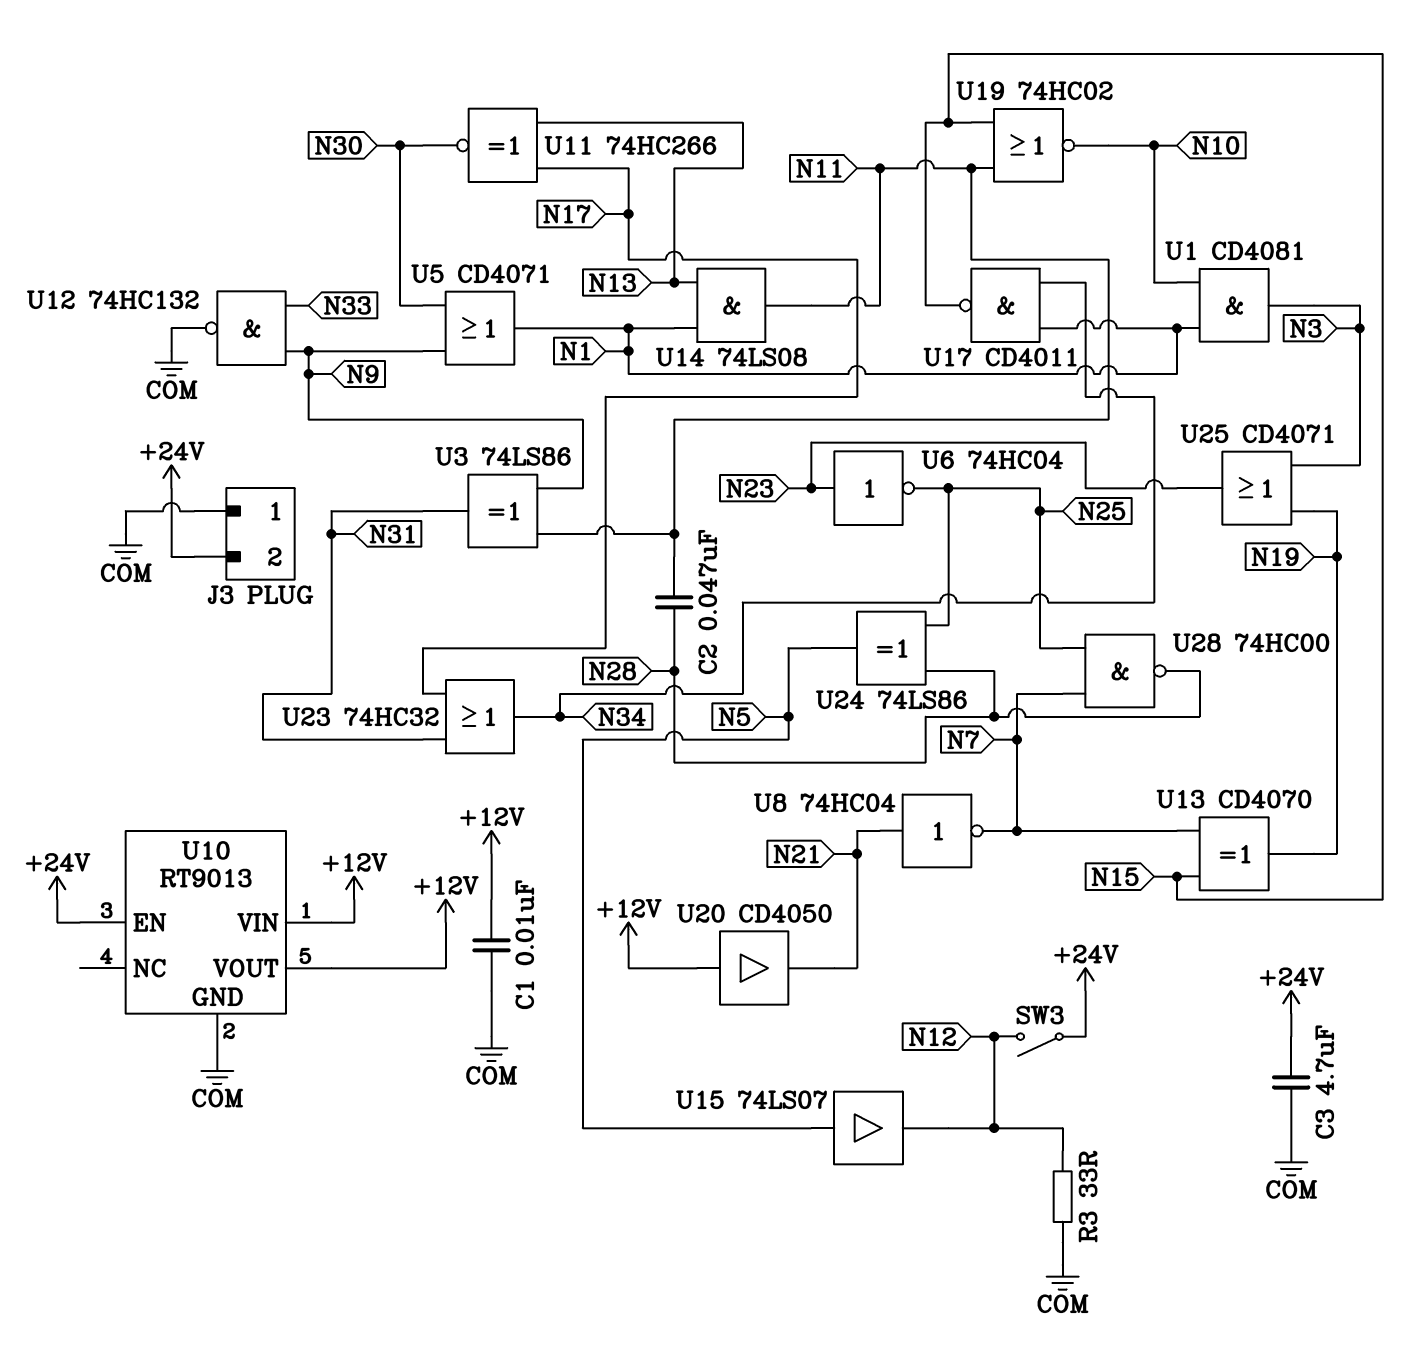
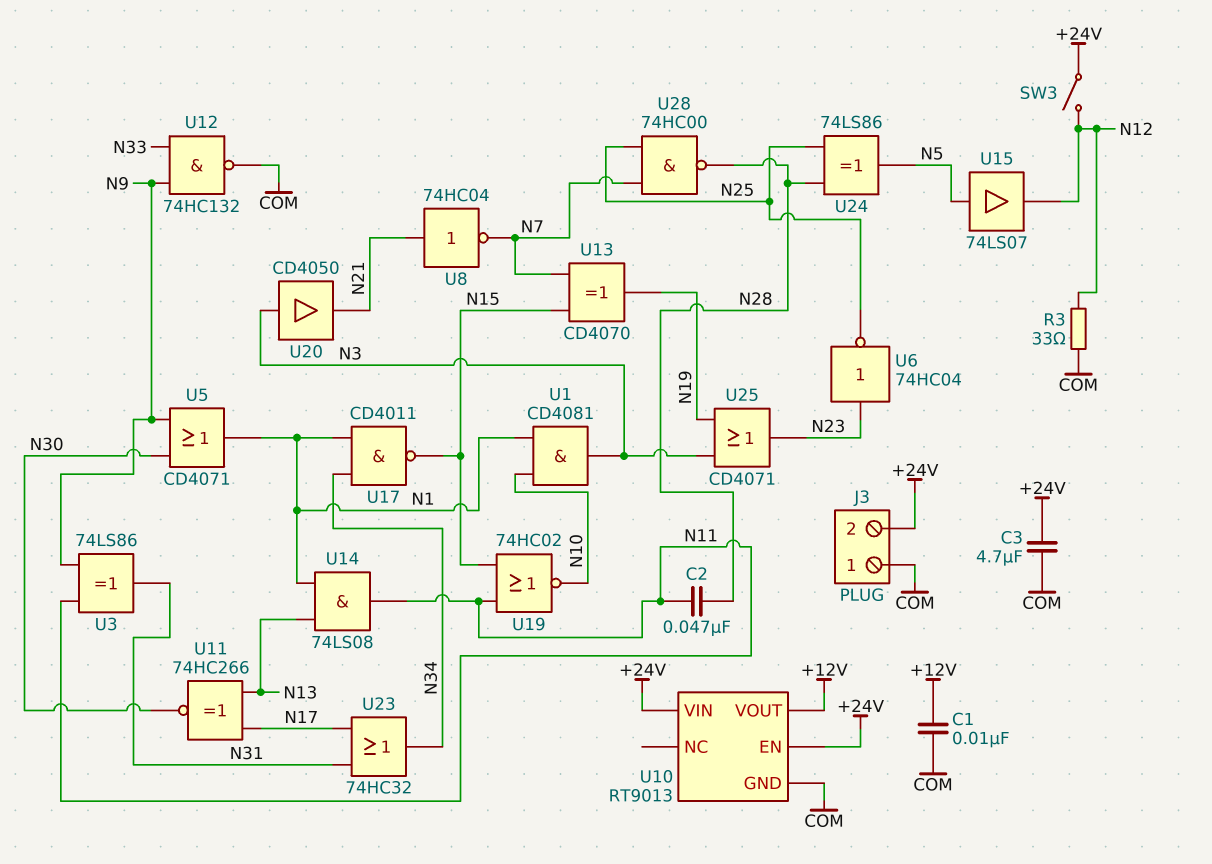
U10 pin VIN: +12V -> +24V
U20: buffer CD4050 (in +12V, out N21) -> buffer CD4050 (in N3, out N21)

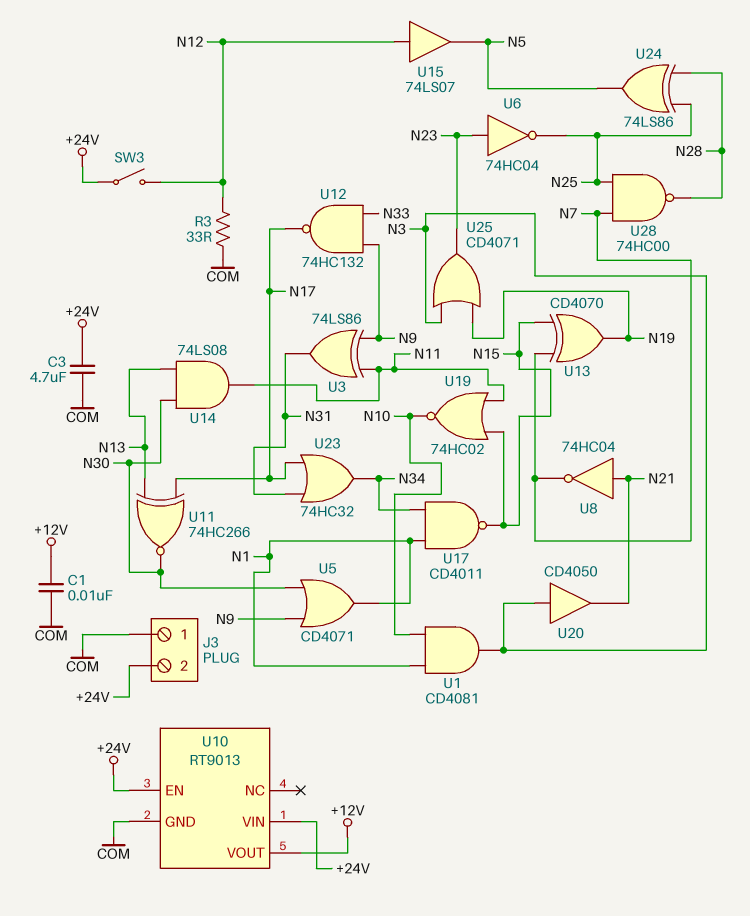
C2: 47nF (N11, N28) -> none
U12: NAND 74HC132 (in N9, in N33, out COM) -> NAND 74HC132 (in N9, in N33, out N17)
U14: AND 74LS08 (in N1, in N13, out N11) -> AND 74LS08 (in N13, in N30, out N11)
U15: buffer 74LS07 (in N5, out N12) -> buffer 74LS07 (in N12, out N5)

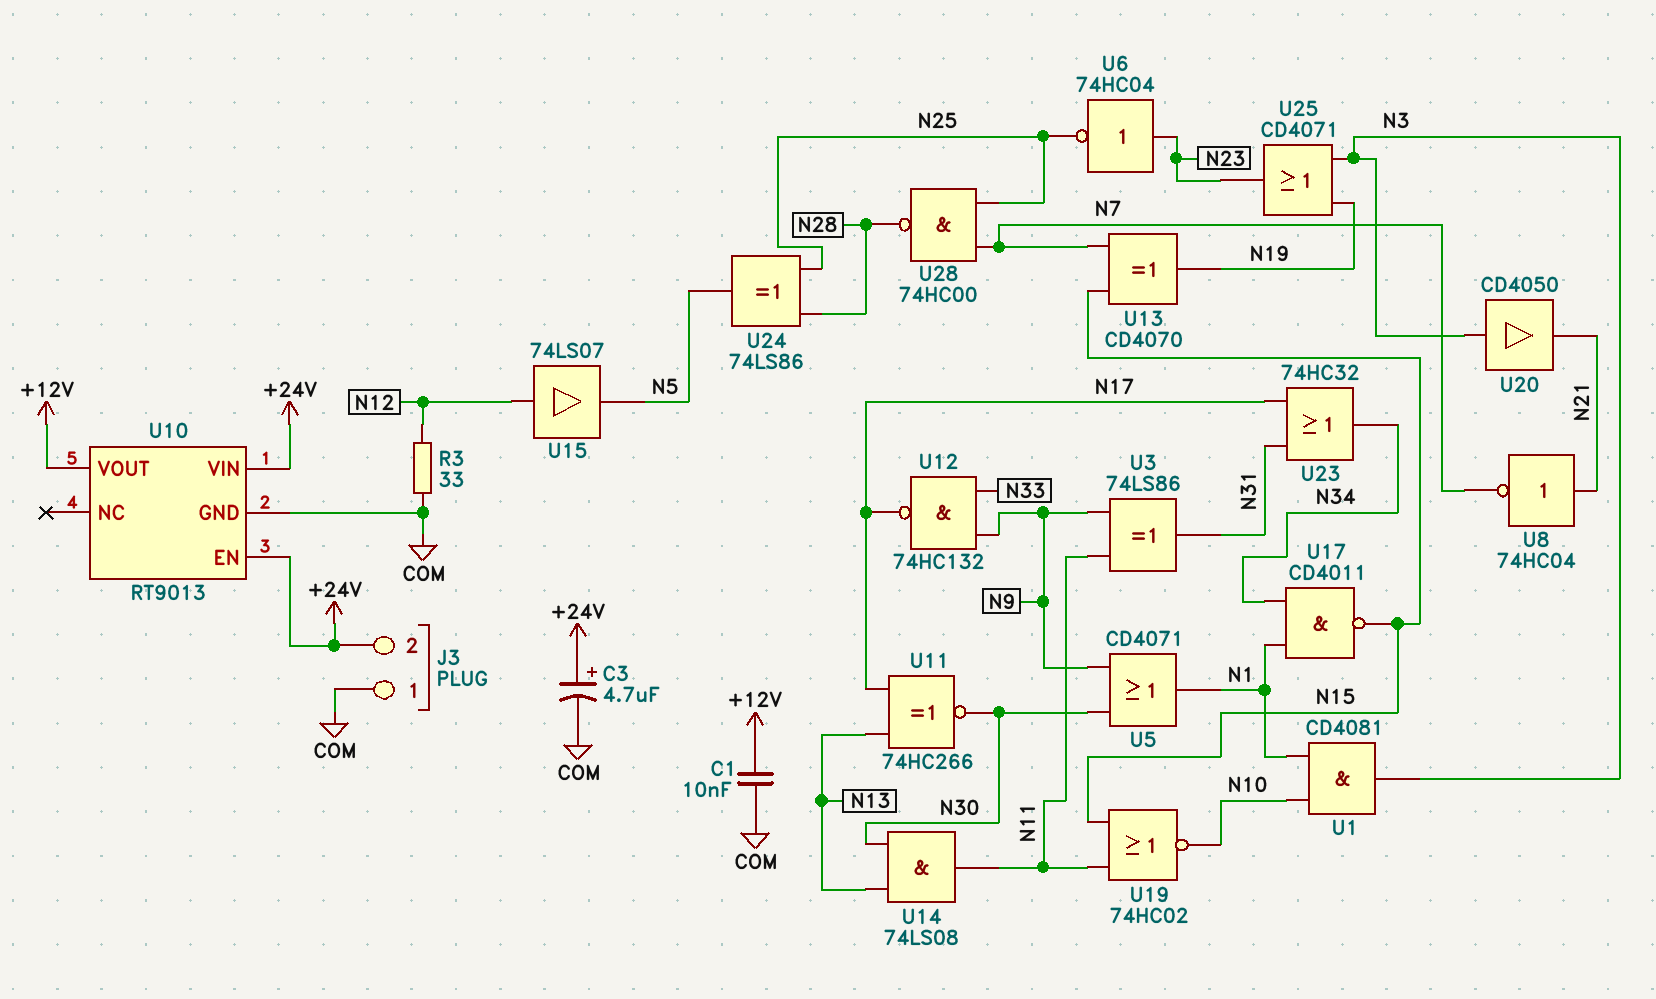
C3: 4.7uF (+24V, COM) -> 4.7uF (plus +24V, minus COM)
SW3: switch (+24V, N12) -> none

